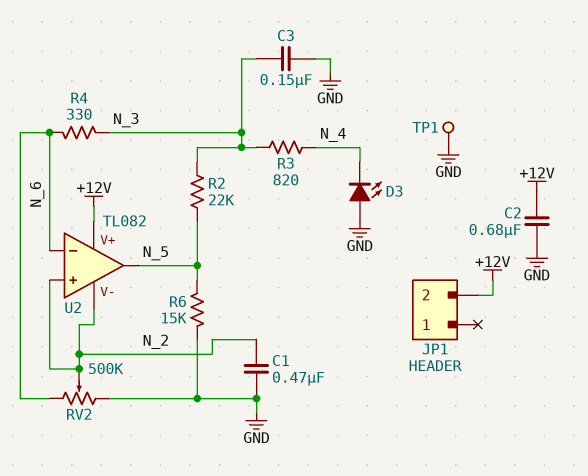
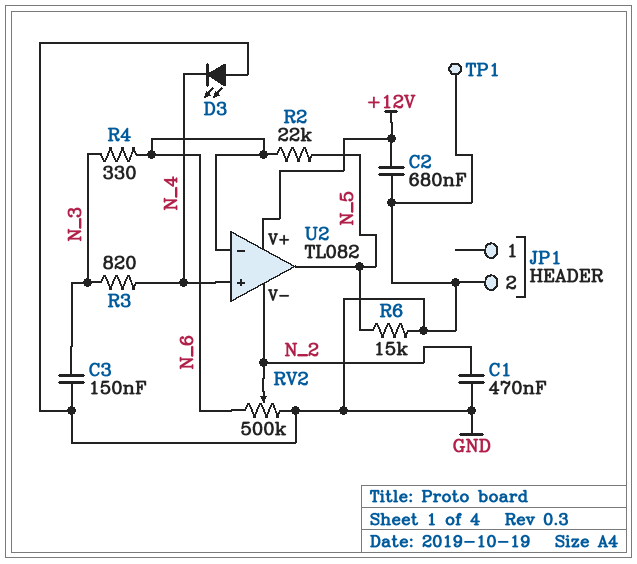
JP1 pin 2: +12V -> GND
R2: 22k (N_3, N_5) -> 22k (N_5, N_6)
U2 pin in+: N_2 -> N_4

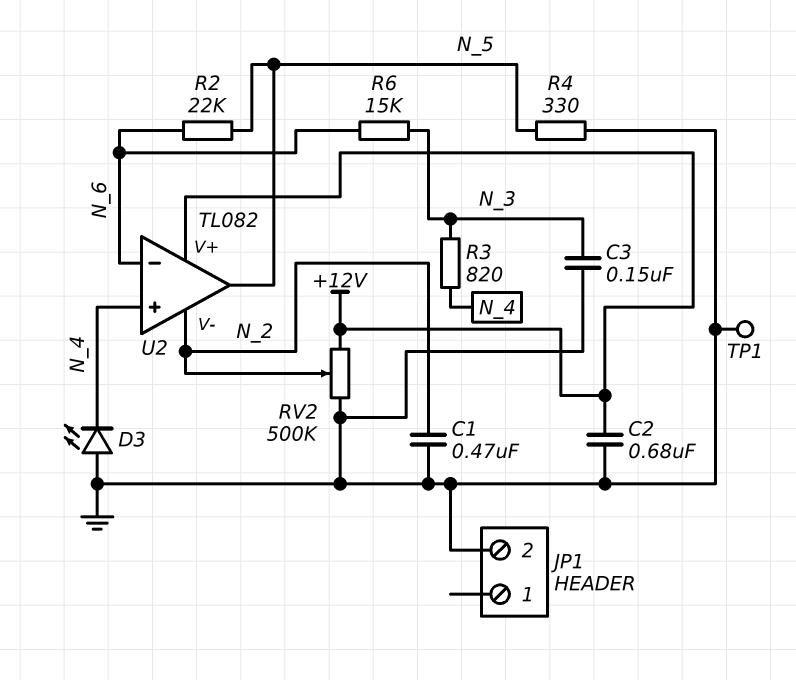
R4: 330 (N_3, N_6) -> 330 (GND, N_5)
R6: 15k (GND, N_5) -> 15k (N_3, N_6)
RV2: 500k (GND, N_6, wiper N_2) -> 500k (+12V, GND, wiper N_2)

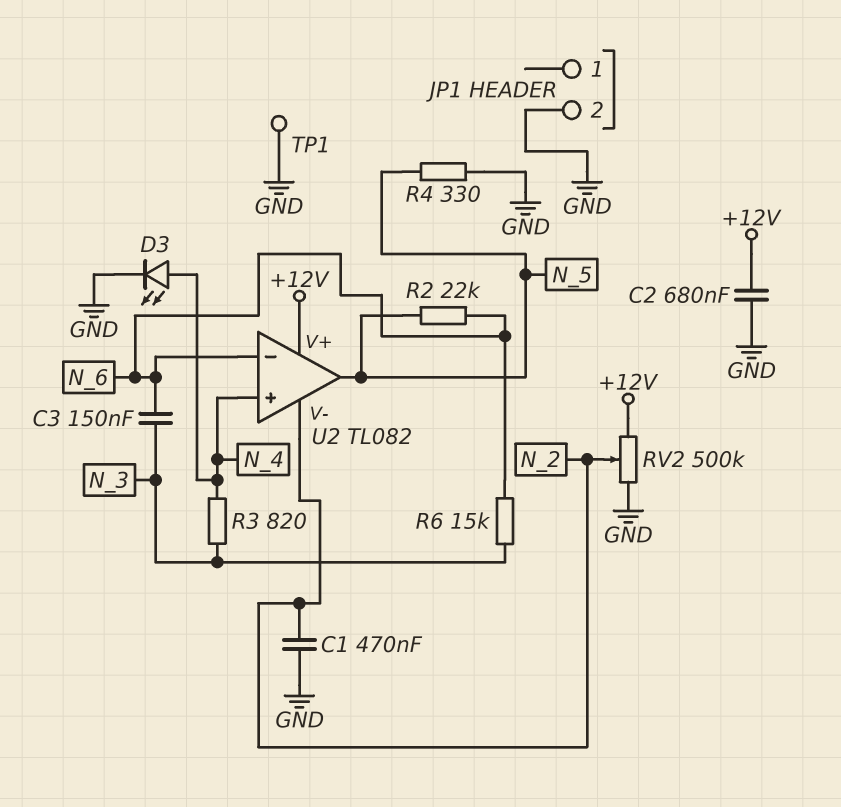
C3: 150nF (GND, N_3) -> 150nF (N_3, N_6)
D3: LED (A GND, K N_4) -> LED (A N_4, K GND)

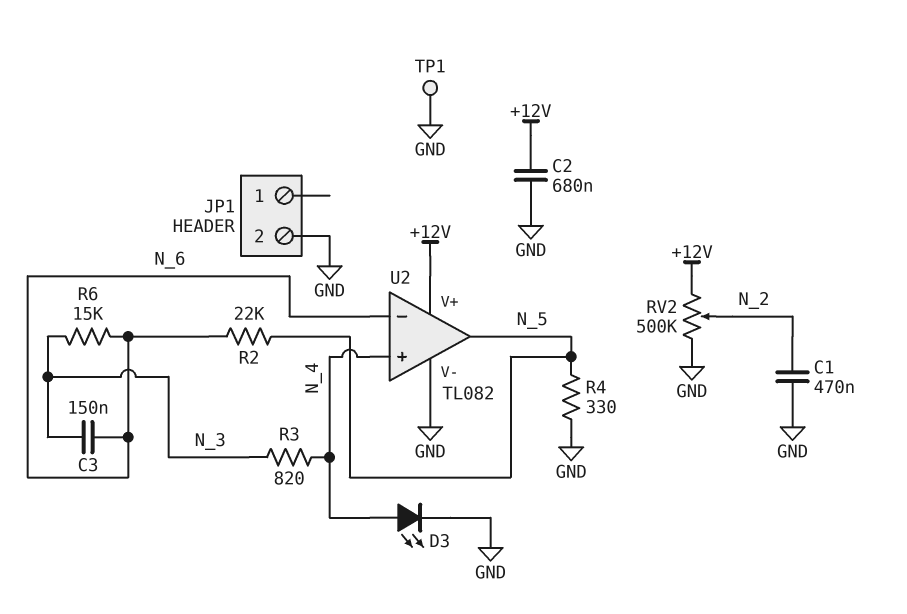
U2 pin V-: N_2 -> GND

